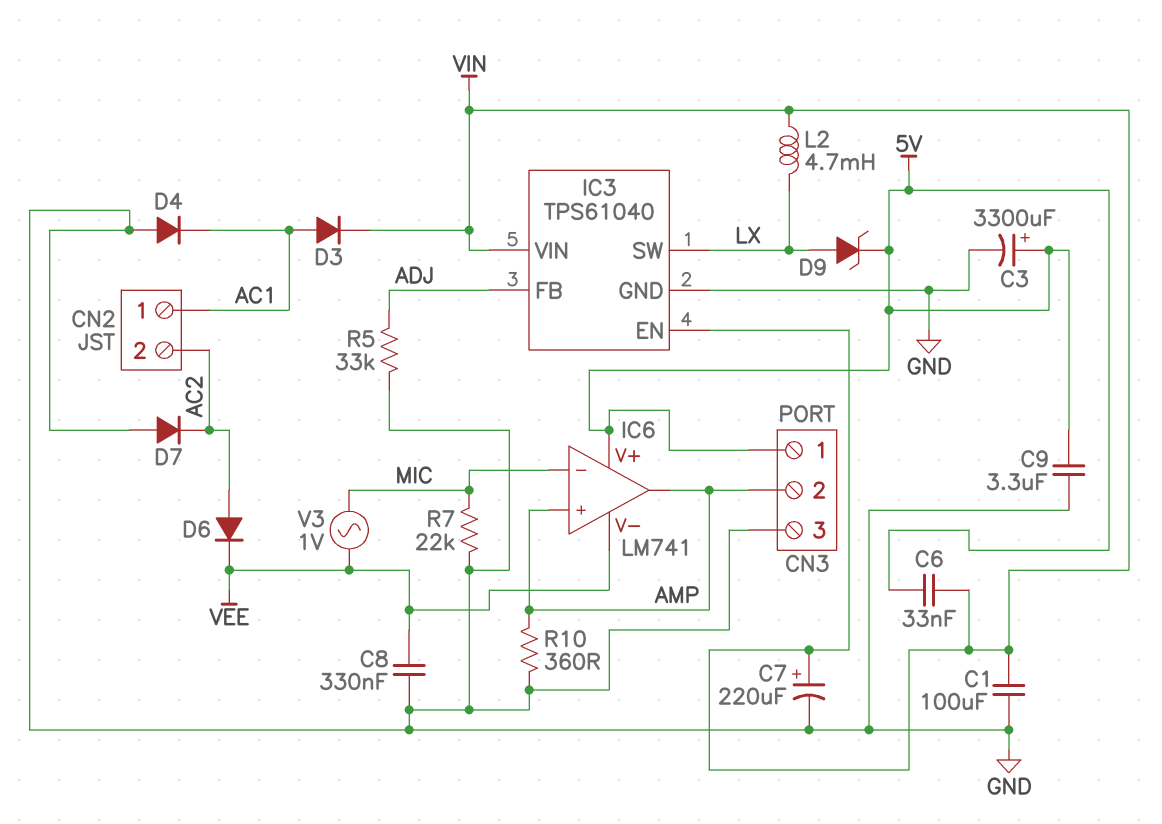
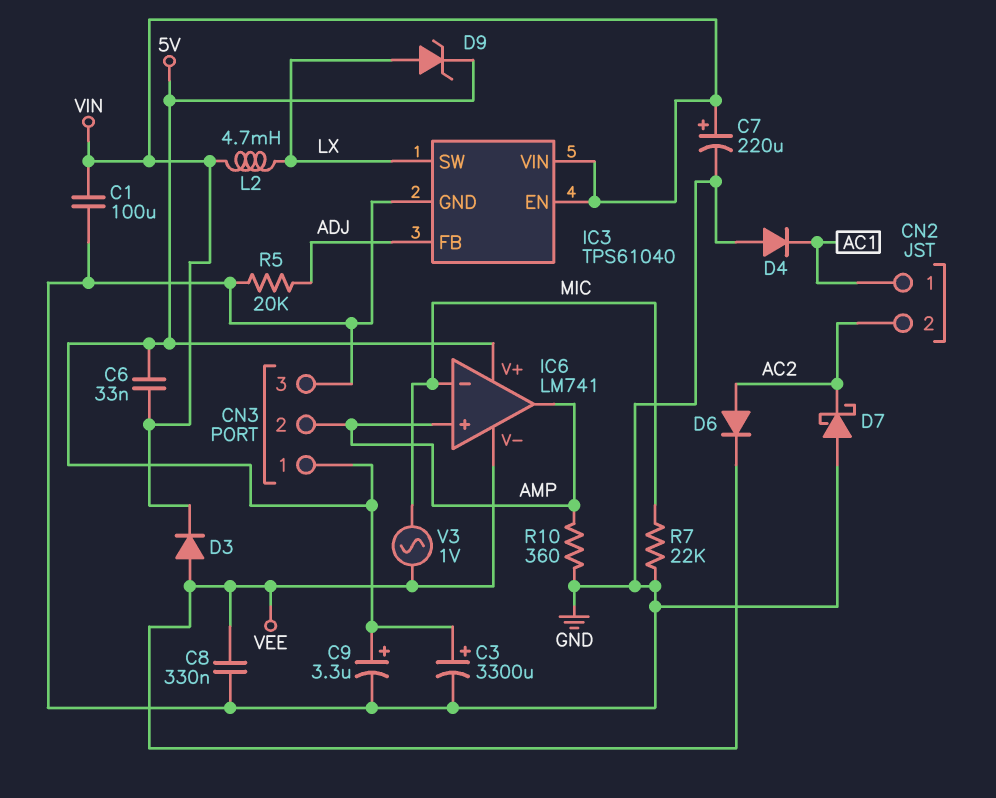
C9: 3.3uF (5V, GND) -> 3.3uF (plus 5V, minus GND)
D3: diode (A AC1, K VIN) -> diode (A VEE, K VIN)
D7: diode (A GND, K AC2) -> schottky (A GND, K AC2)
R5: 33k (ADJ, GND) -> 20k (ADJ, GND)

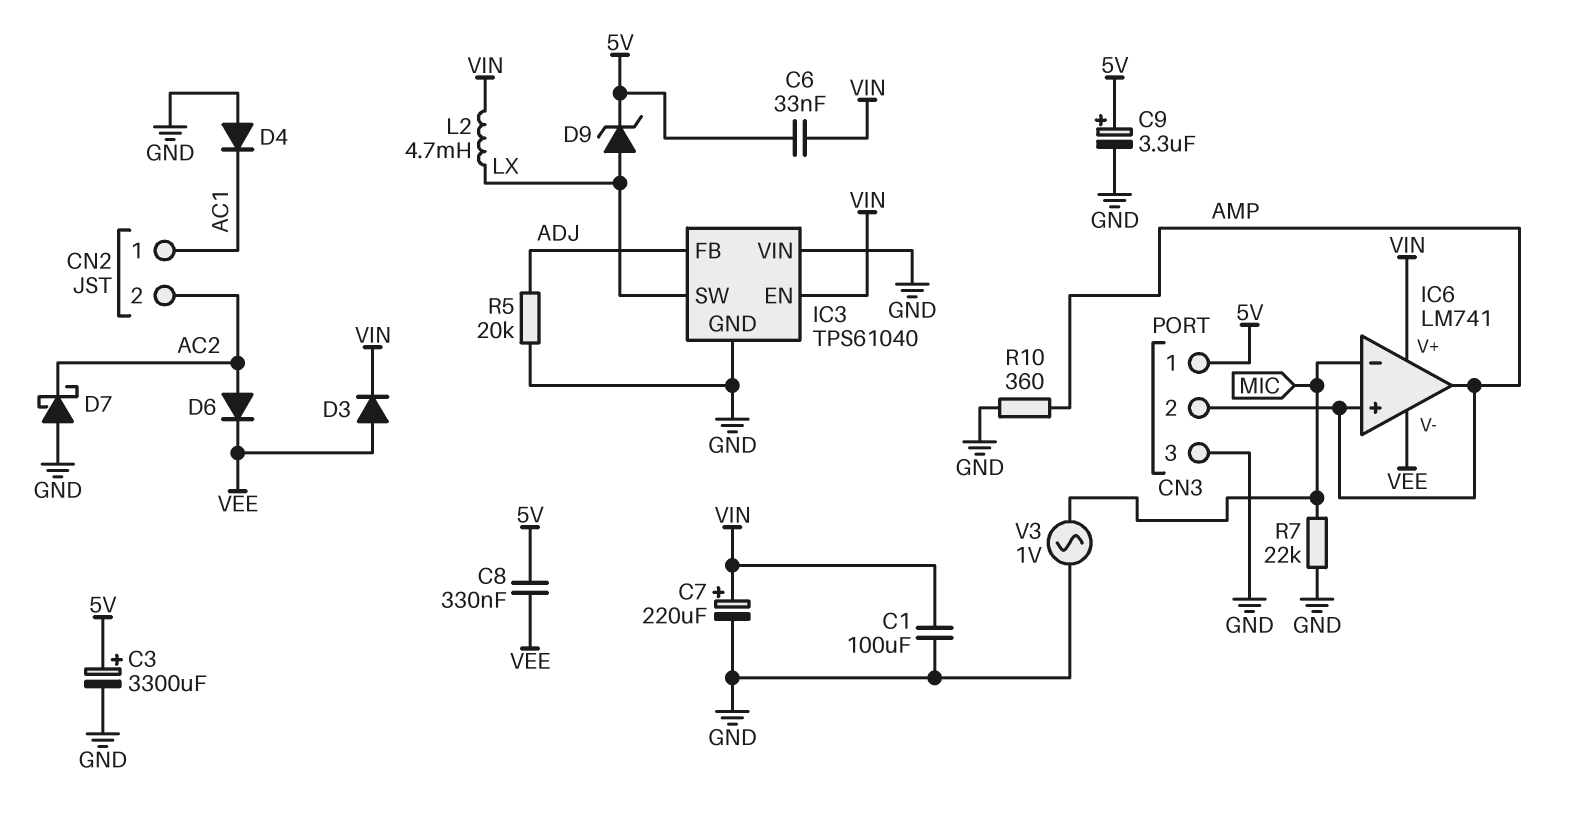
C8: 330nF (GND, VEE) -> 330nF (5V, VEE)
IC3 pin VIN: VIN -> GND
IC6 pin V+: 5V -> VIN
V3: AC 1V (MIC, VEE) -> AC 1V (GND, MIC)

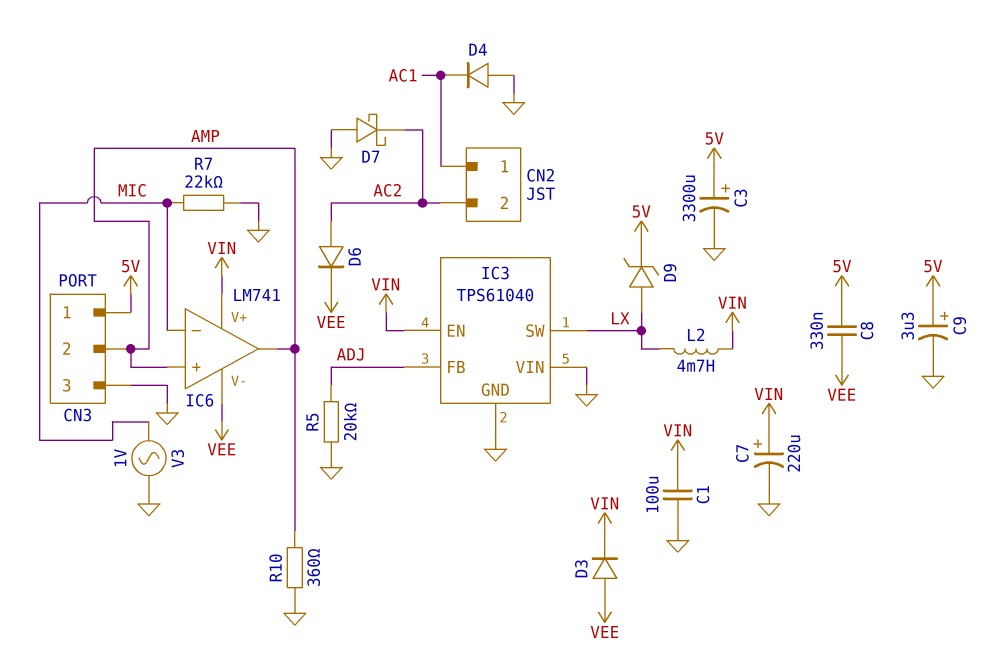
C6: 33nF (5V, VIN) -> none

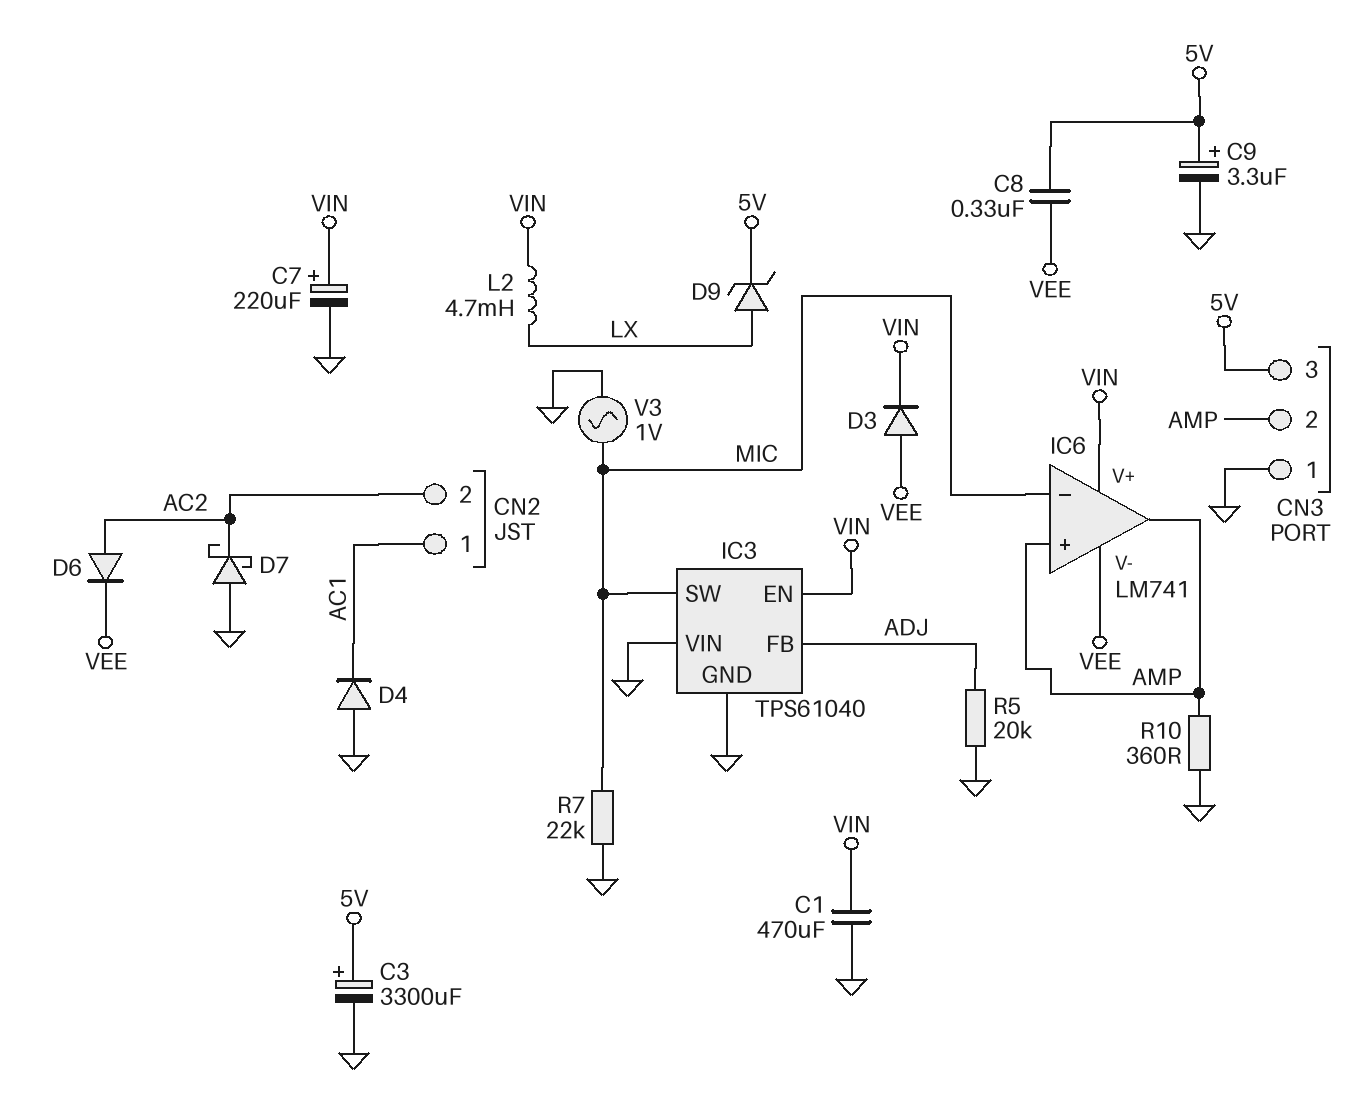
C1: 100uF (GND, VIN) -> 470uF (GND, VIN)
CN3 pin 1: 5V -> GND
CN3 pin 3: GND -> 5V
IC3 pin SW: LX -> MIC

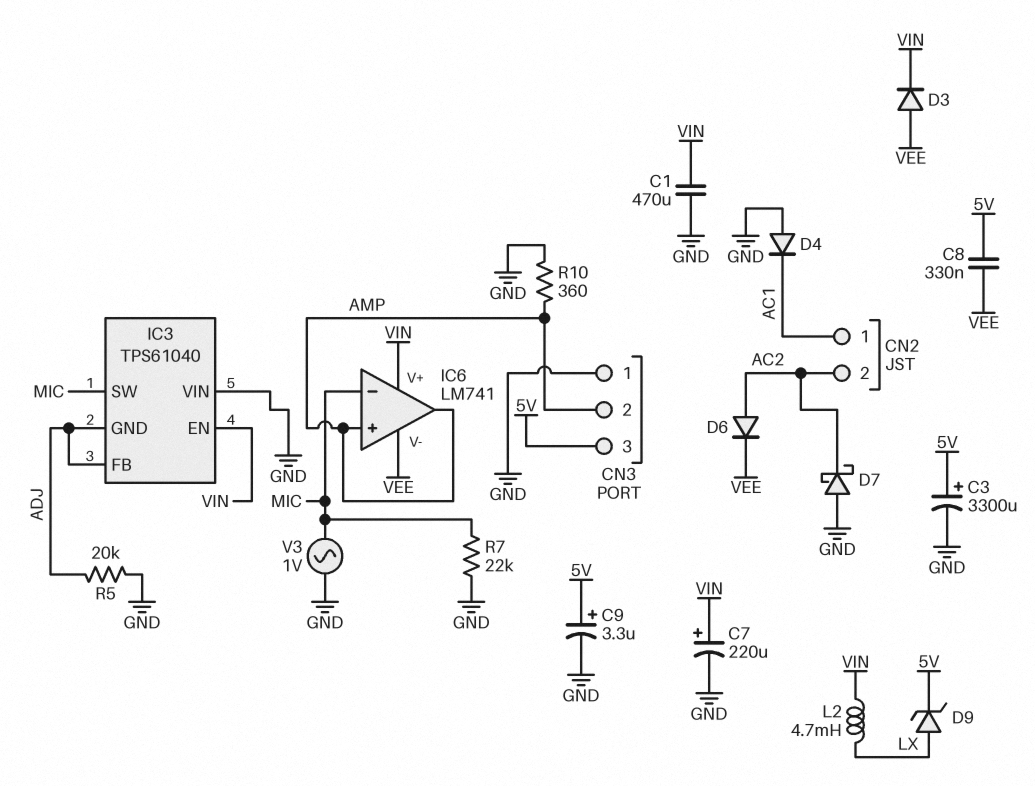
IC3 pin GND: GND -> ADJ

